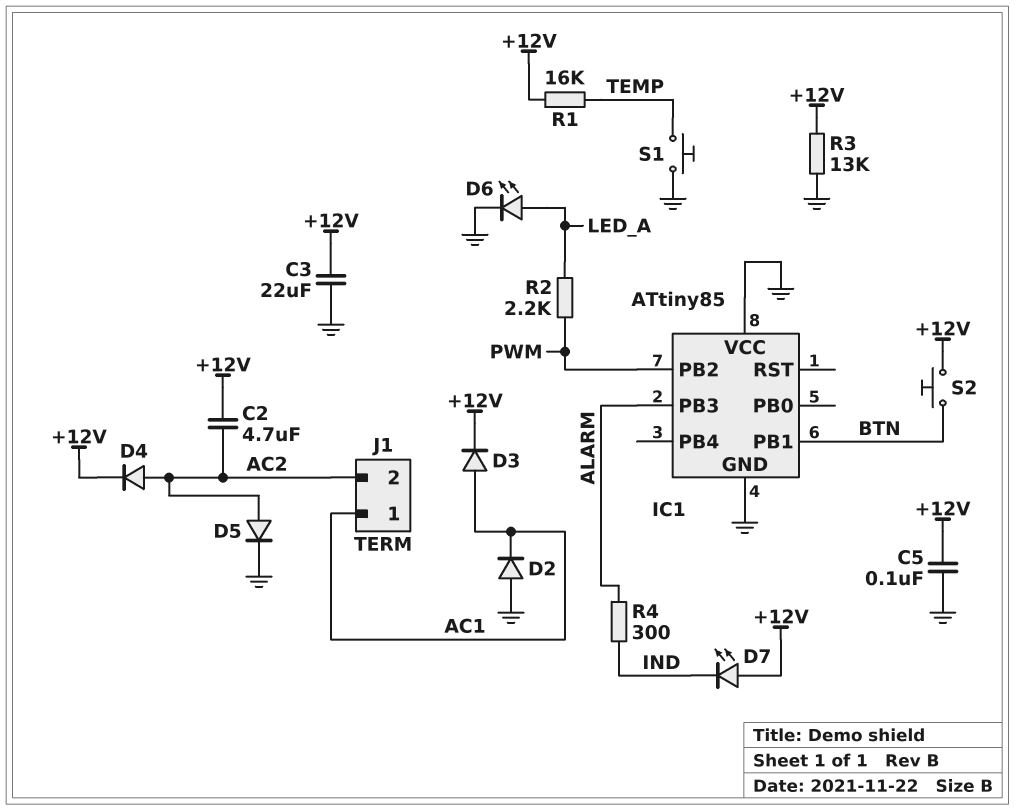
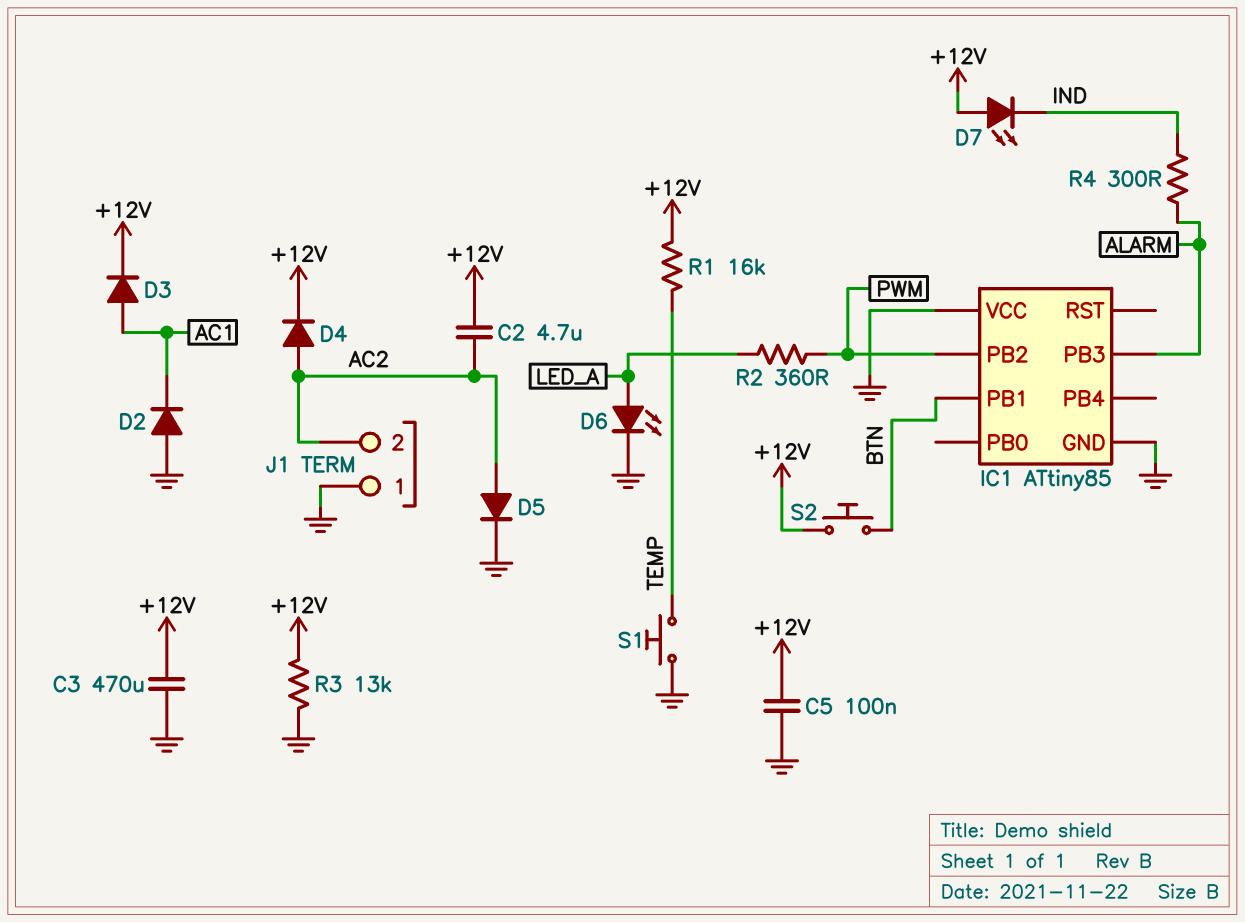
C3: 22uF (+12V, GND) -> 470uF (+12V, GND)
J1 pin 1: AC1 -> GND
R2: 2.2k (LED_A, PWM) -> 360 (LED_A, PWM)

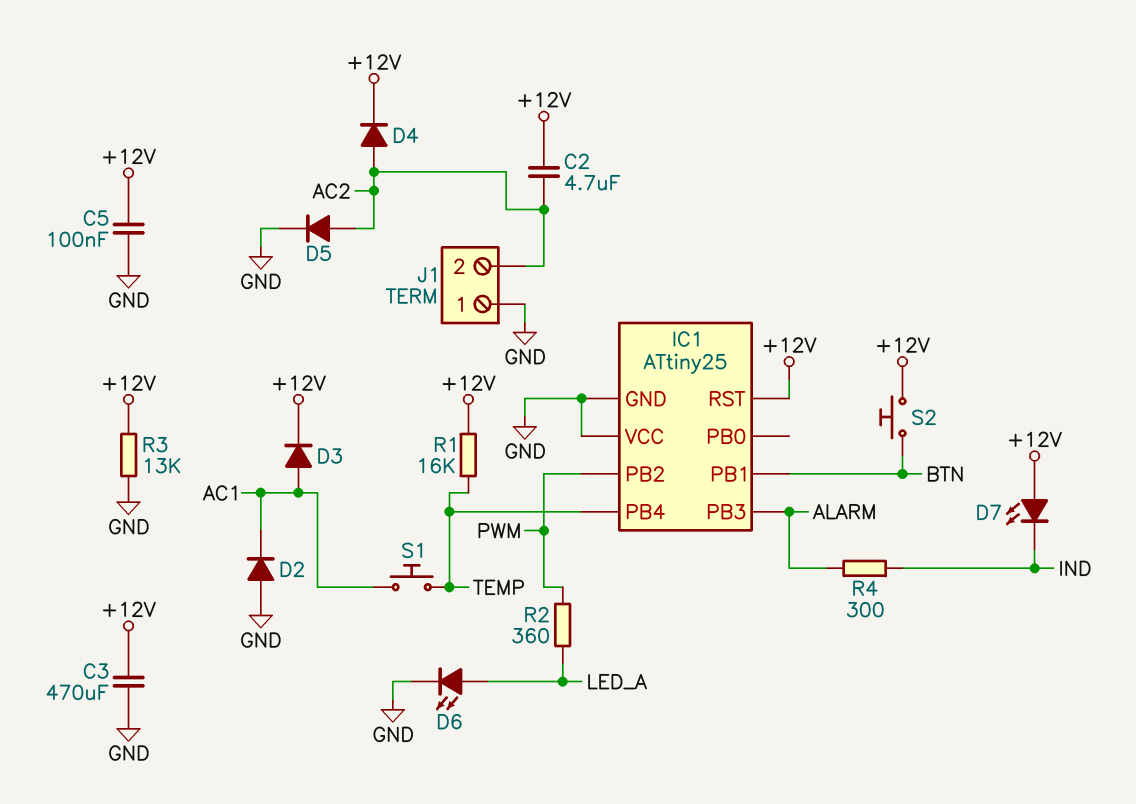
IC1: ATtiny85 -> ATtiny25
IC1 pin PB4: none -> TEMP
IC1 pin RST: none -> +12V
S1: button (GND, TEMP) -> button (AC1, TEMP)

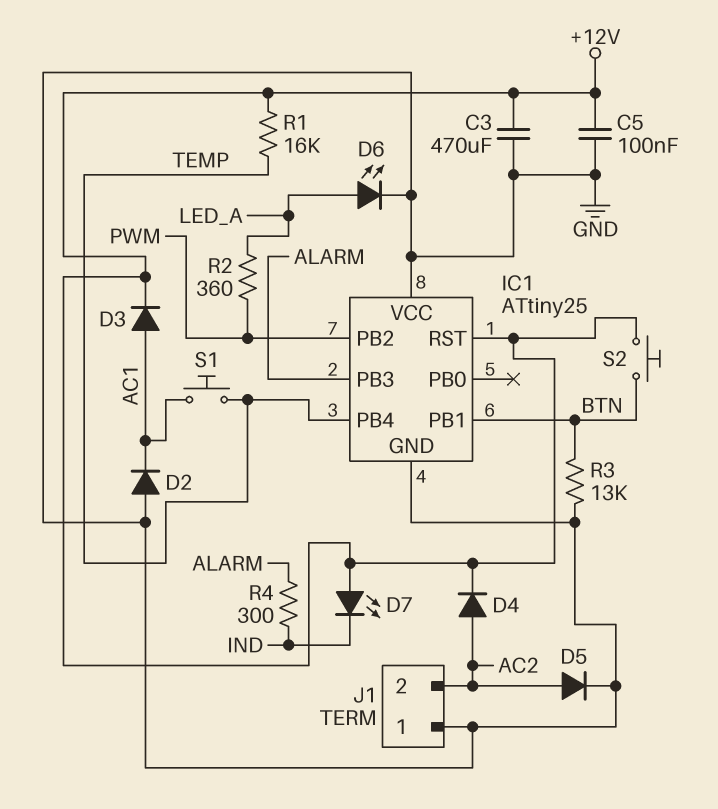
C2: 4.7uF (+12V, AC2) -> none
R3: 13k (+12V, GND) -> 13k (BTN, GND)

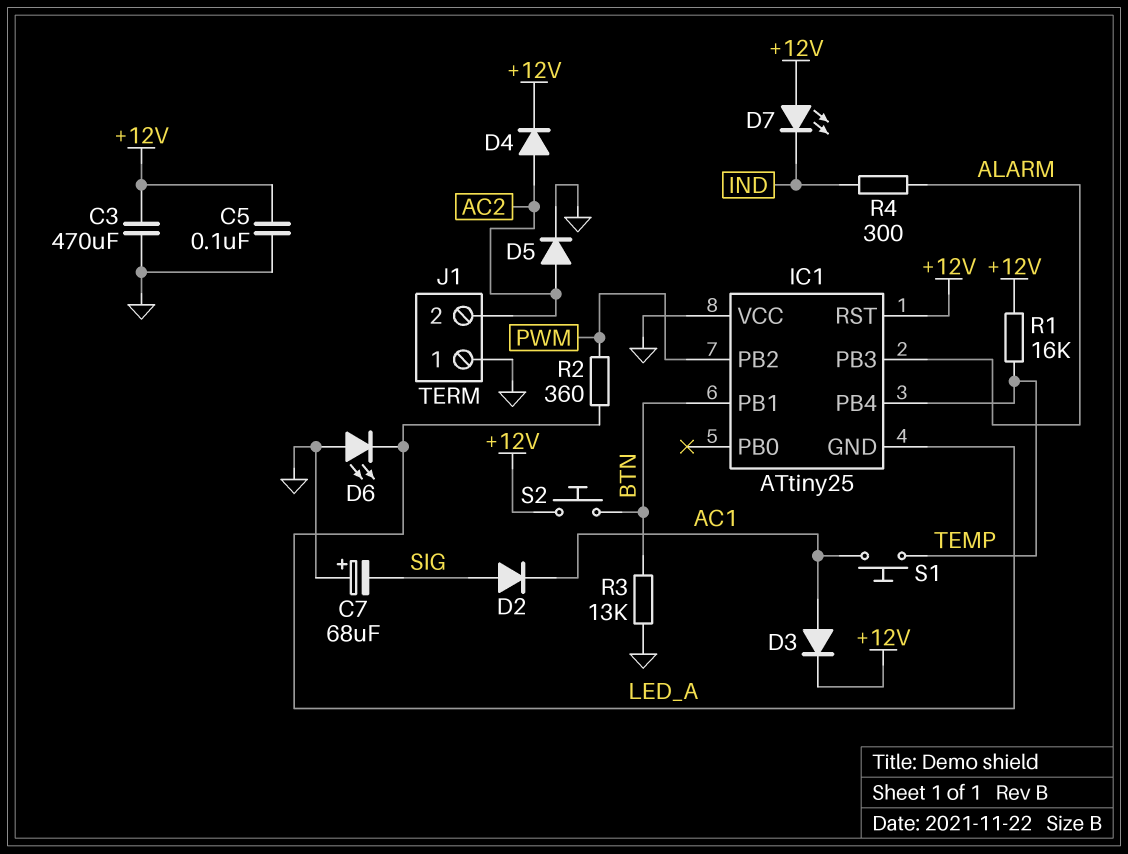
C7: none -> 68uF (plus GND, minus SIG)
D2: diode (A GND, K AC1) -> diode (A SIG, K AC1)
D6: LED (A LED_A, K GND) -> LED (A GND, K LED_A)
IC1 pin GND: GND -> LED_A

